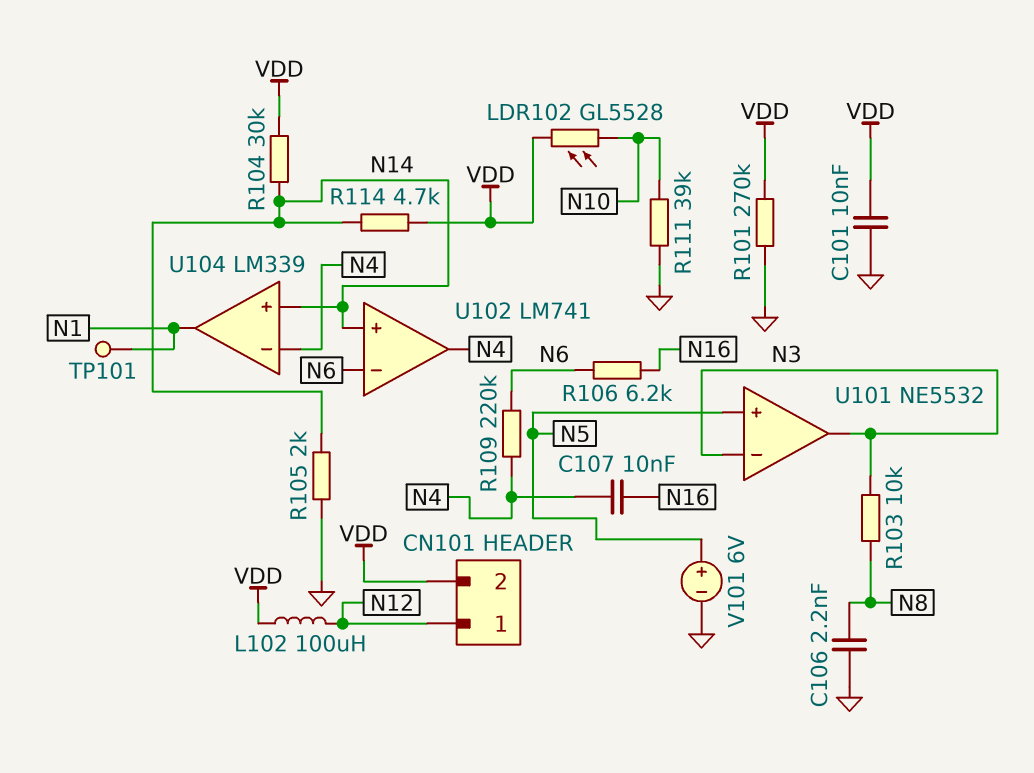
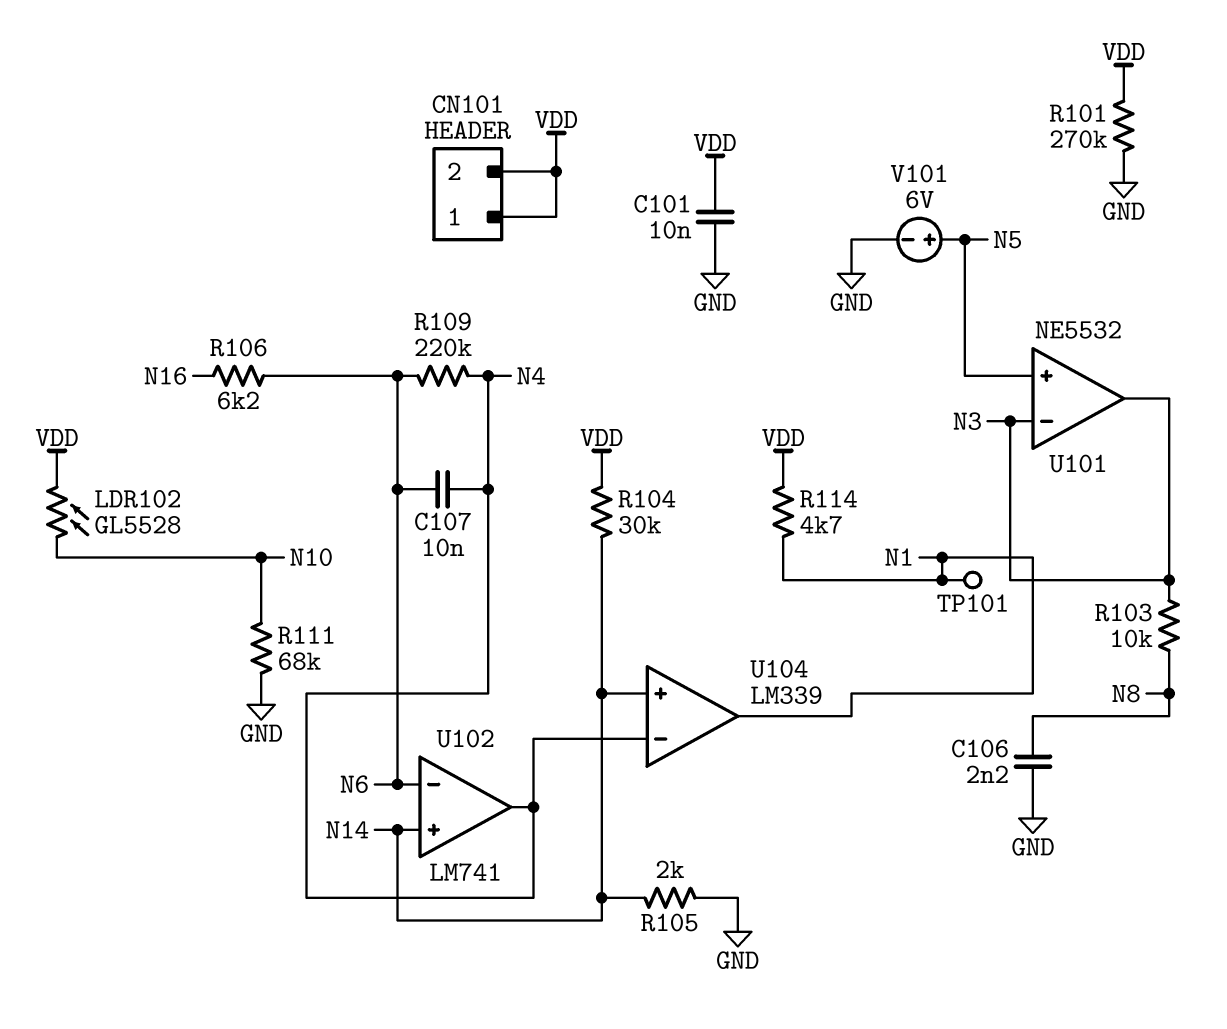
C107: 10nF (N4, N16) -> 10nF (N4, N6)
CN101 pin 1: N12 -> VDD
L102: 100uH (N12, VDD) -> none
R111: 39k (GND, N10) -> 68k (GND, N10)
R114: 4.7k (N14, VDD) -> 4.7k (N1, VDD)

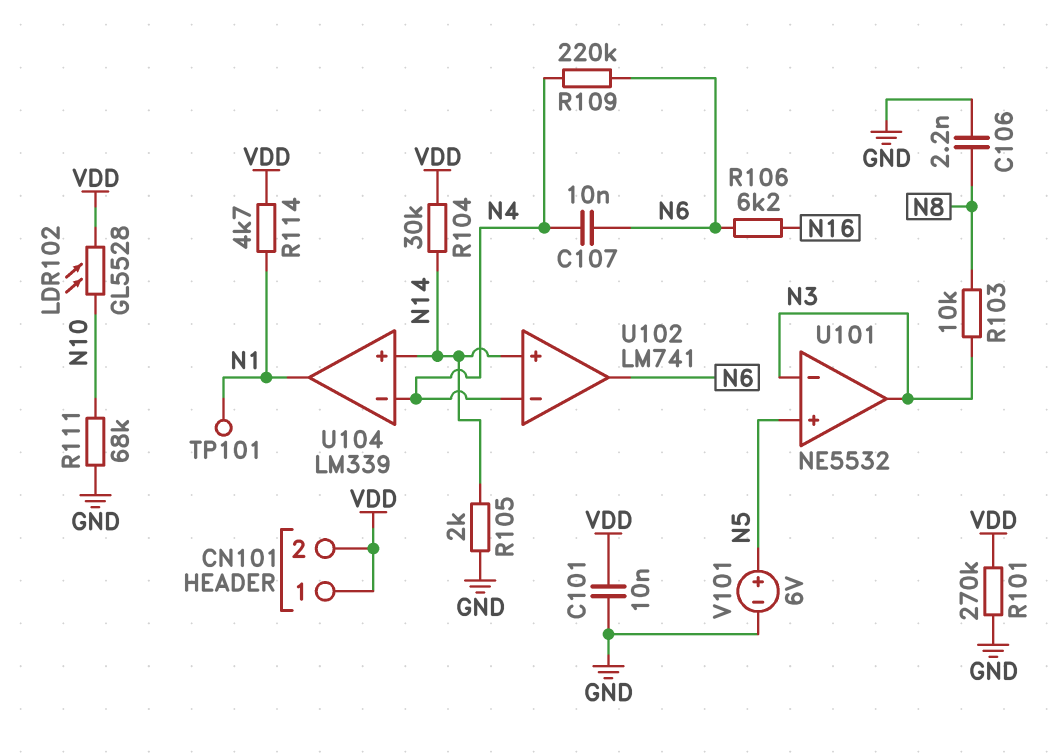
U102 pin in-: N6 -> N4
U102 pin out: N4 -> N6

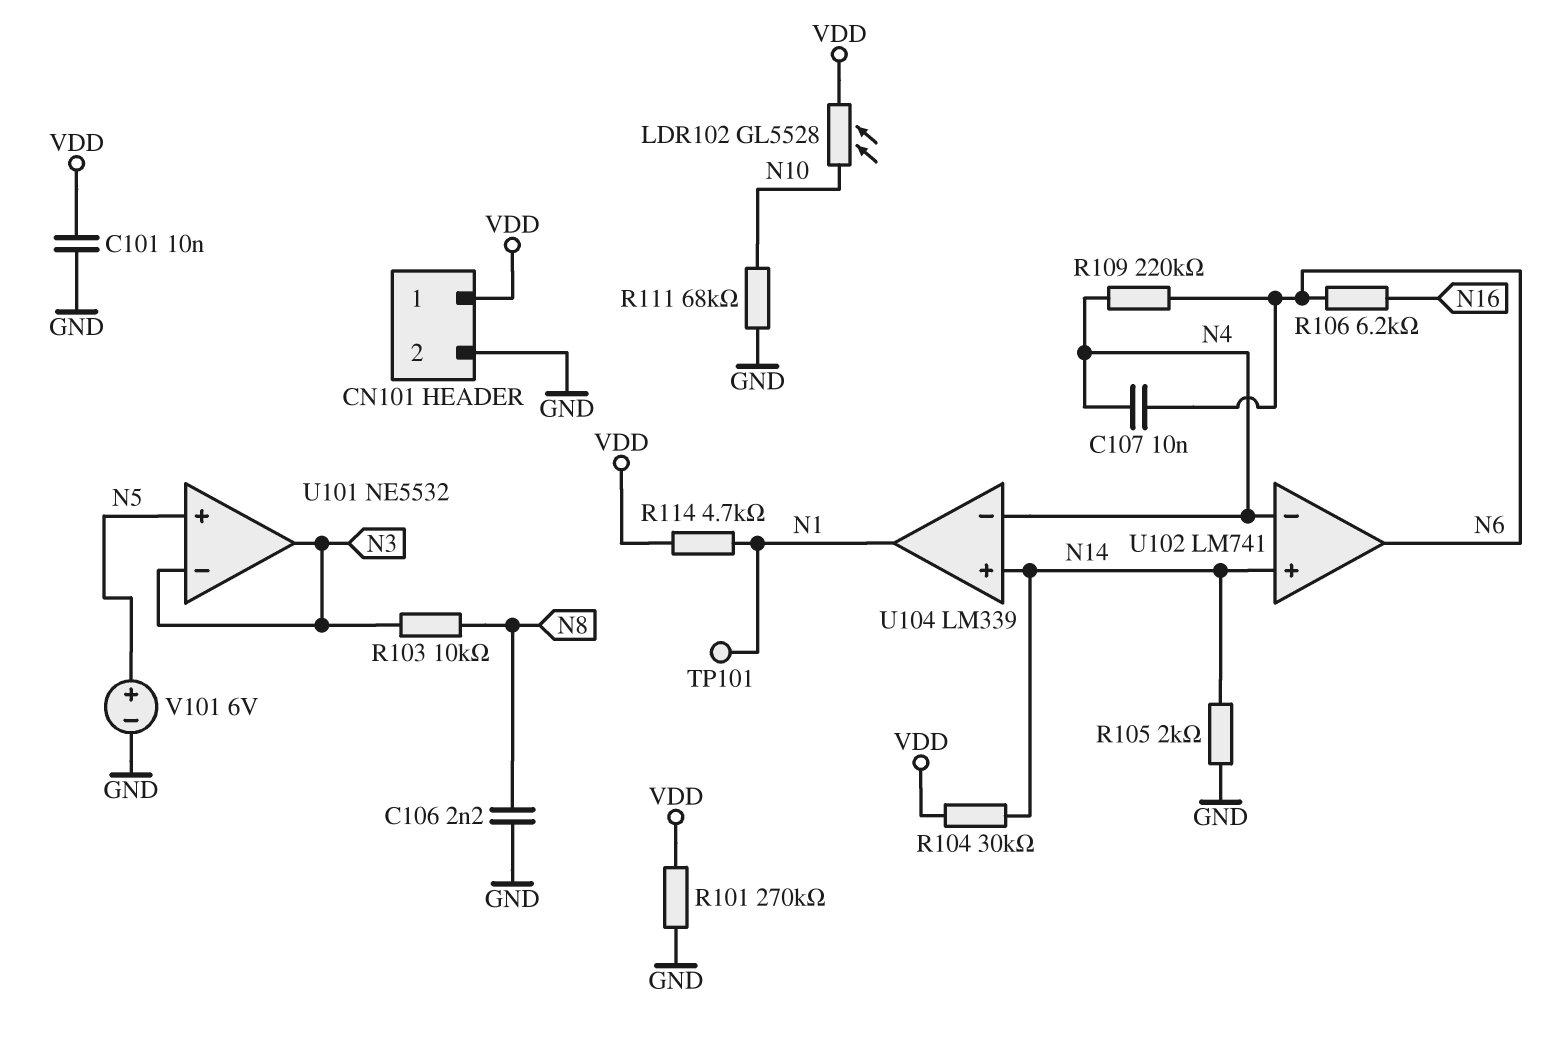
CN101 pin 2: VDD -> GND

